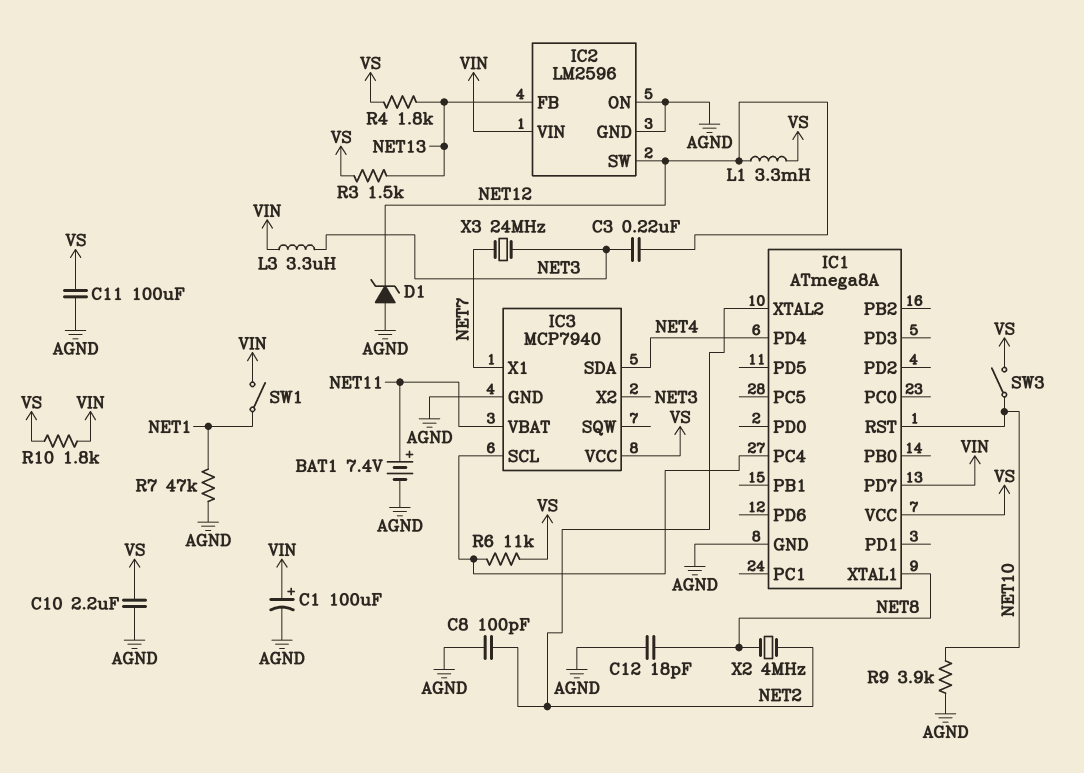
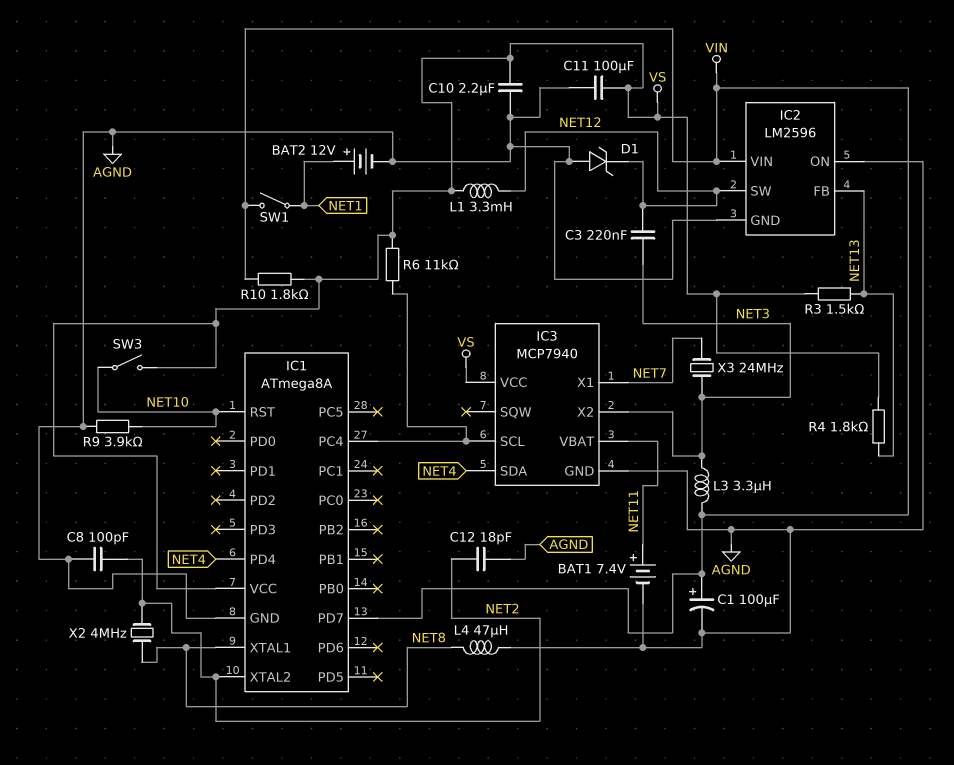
BAT2: none -> 12V (plus NET1, minus AGND)
C12: 18pF (AGND, NET8) -> 18pF (AGND, NET2)
L4: none -> 47uH (AGND, NET8)
R7: 47k (AGND, NET1) -> none

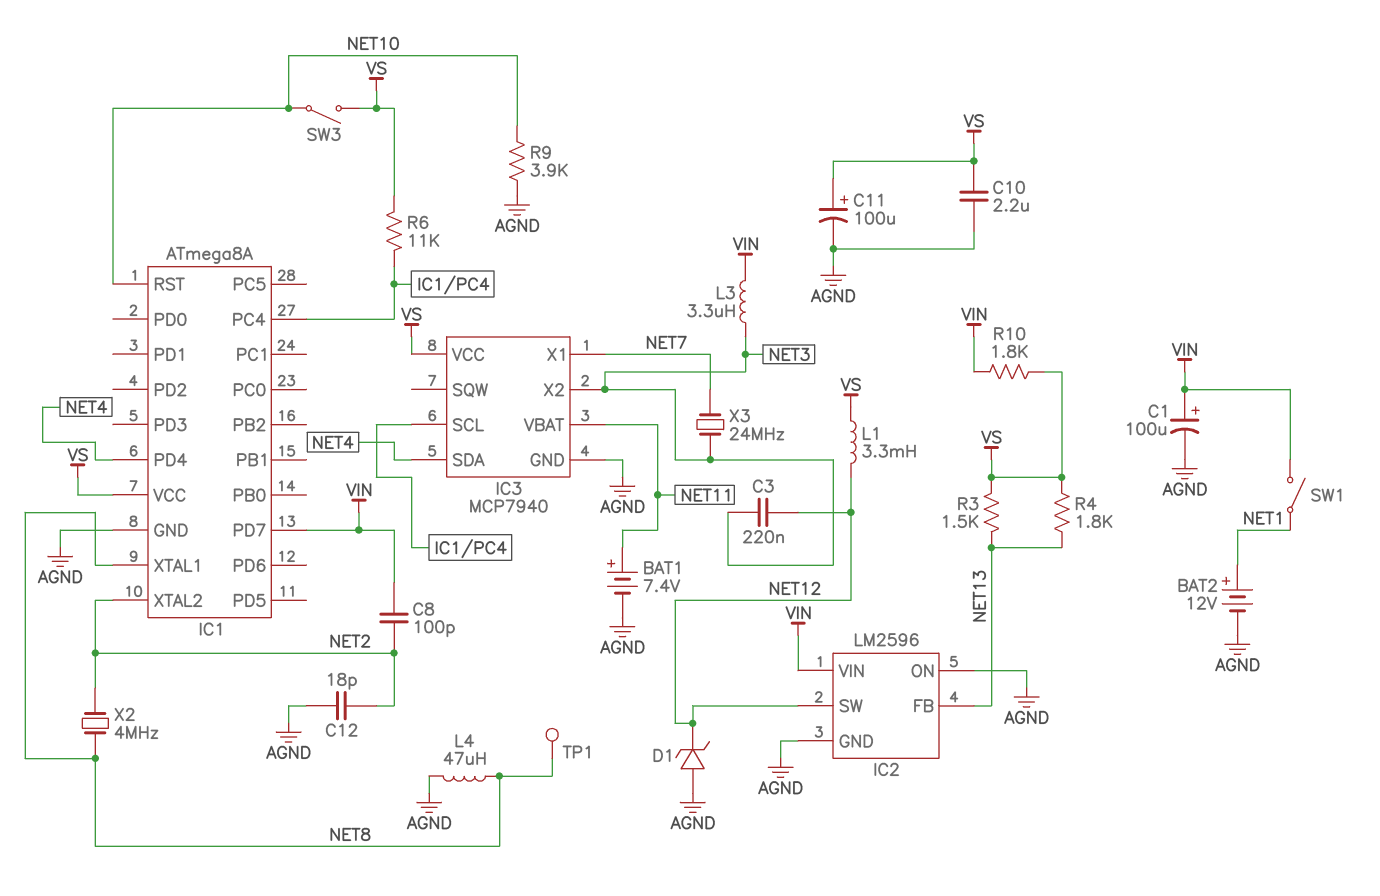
C8: 100pF (AGND, NET2) -> 100pF (NET2, VIN)
C11: 100uF (AGND, VS) -> 100uF (plus VS, minus AGND)
TP1: none -> test point (NET8)

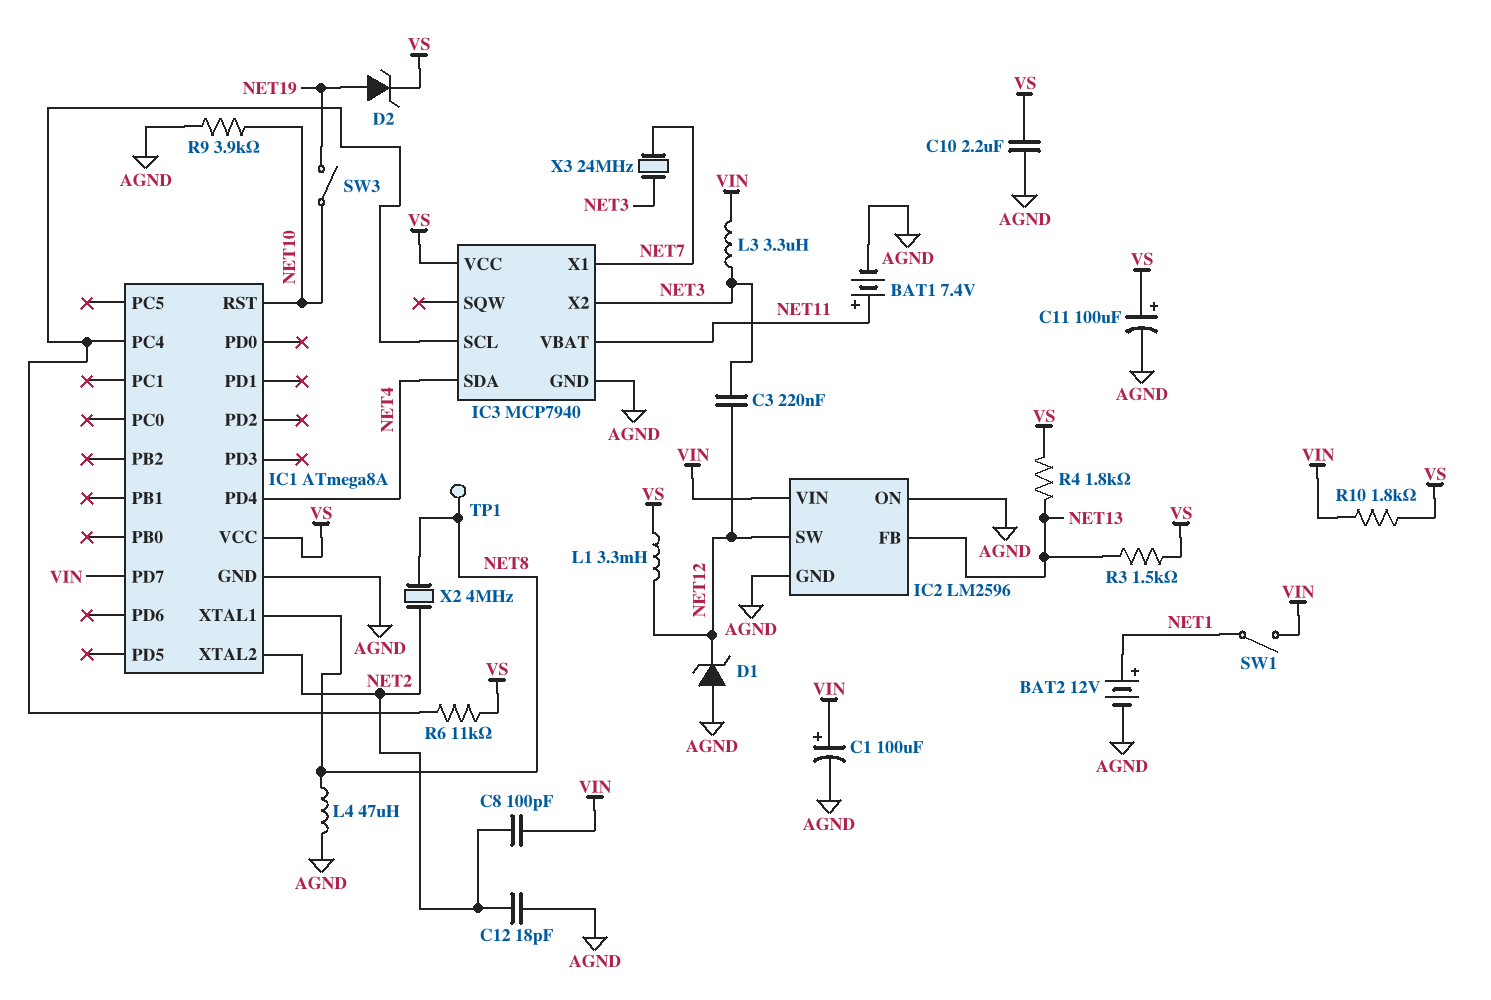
D2: none -> zener (A NET19, K VS)
SW3: switch (NET10, VS) -> switch (NET10, NET19)

